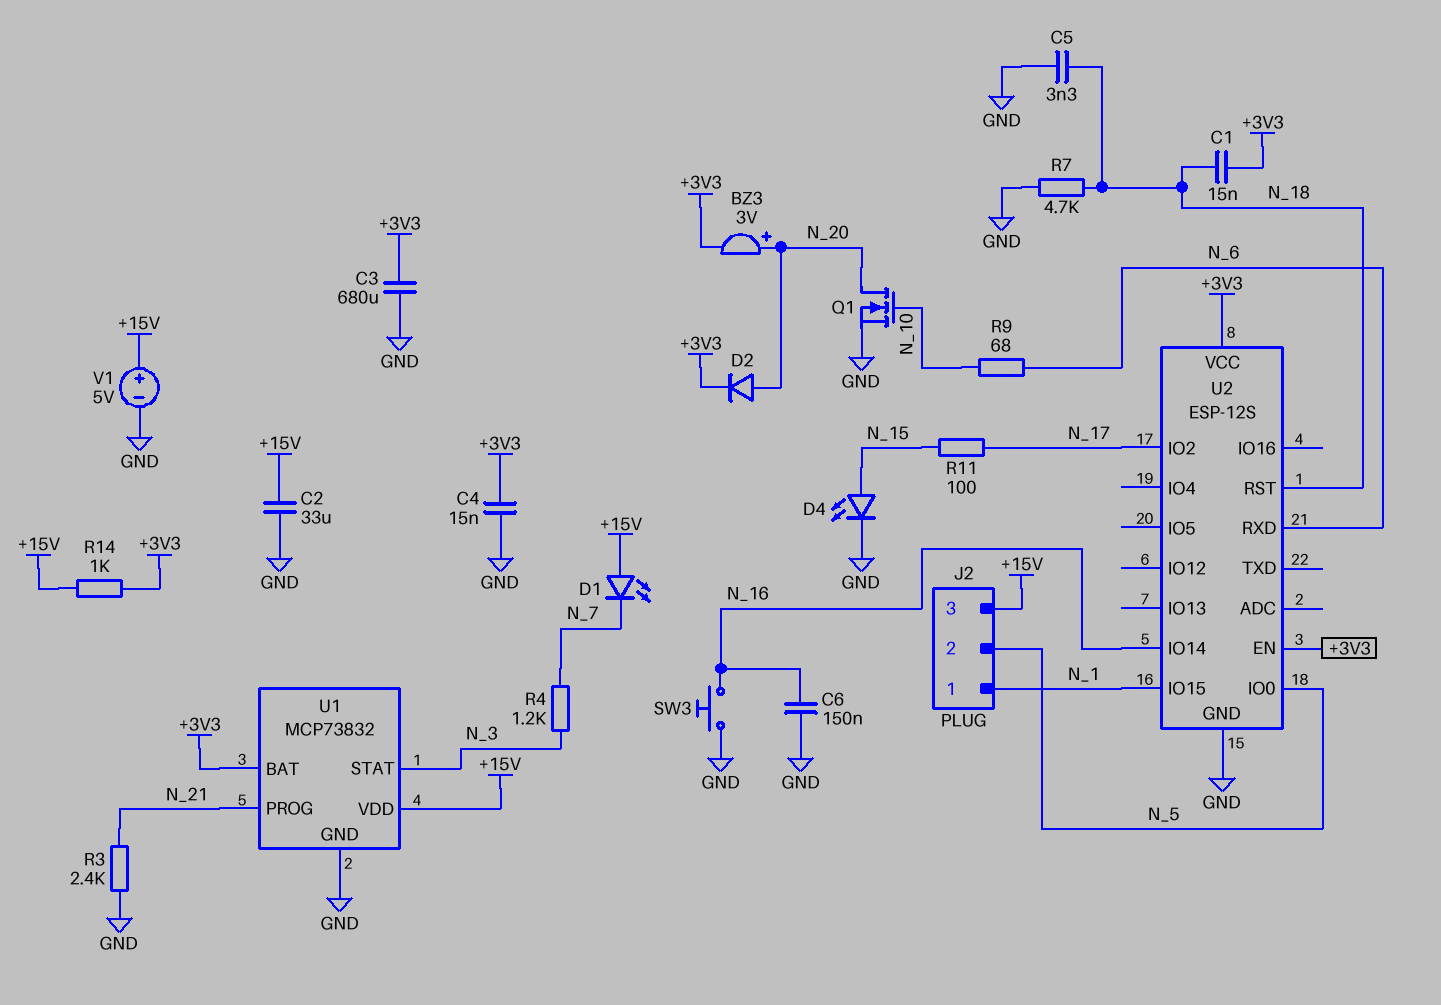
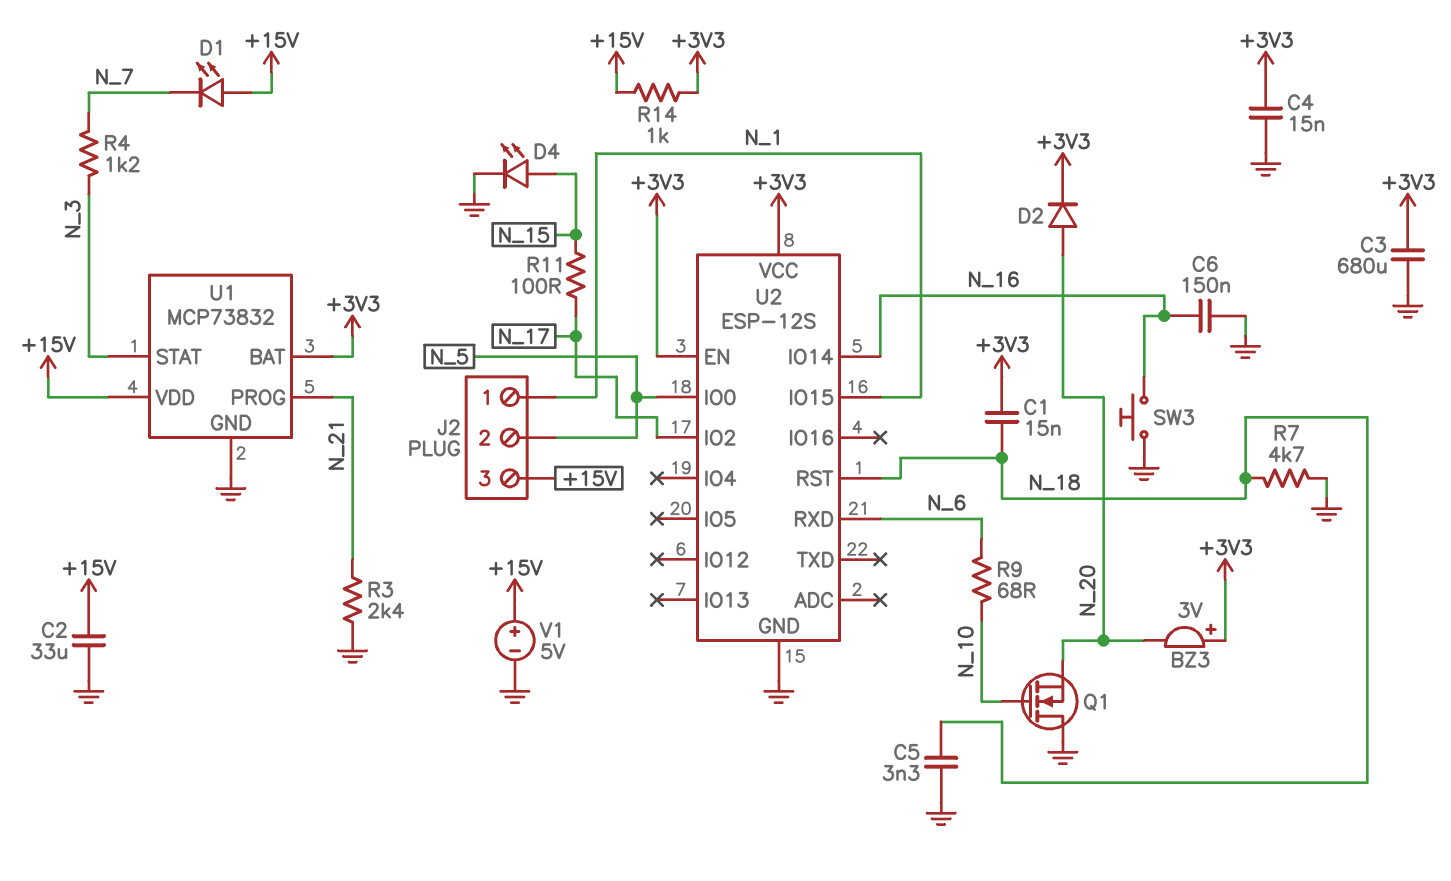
BZ3: buzzer 3V (plus N_20, minus +3V3) -> buzzer 3V (plus +3V3, minus N_20)
Q1: NMOS (G N_10, D N_20, S GND) -> NMOS (G N_10, D GND, S N_20)

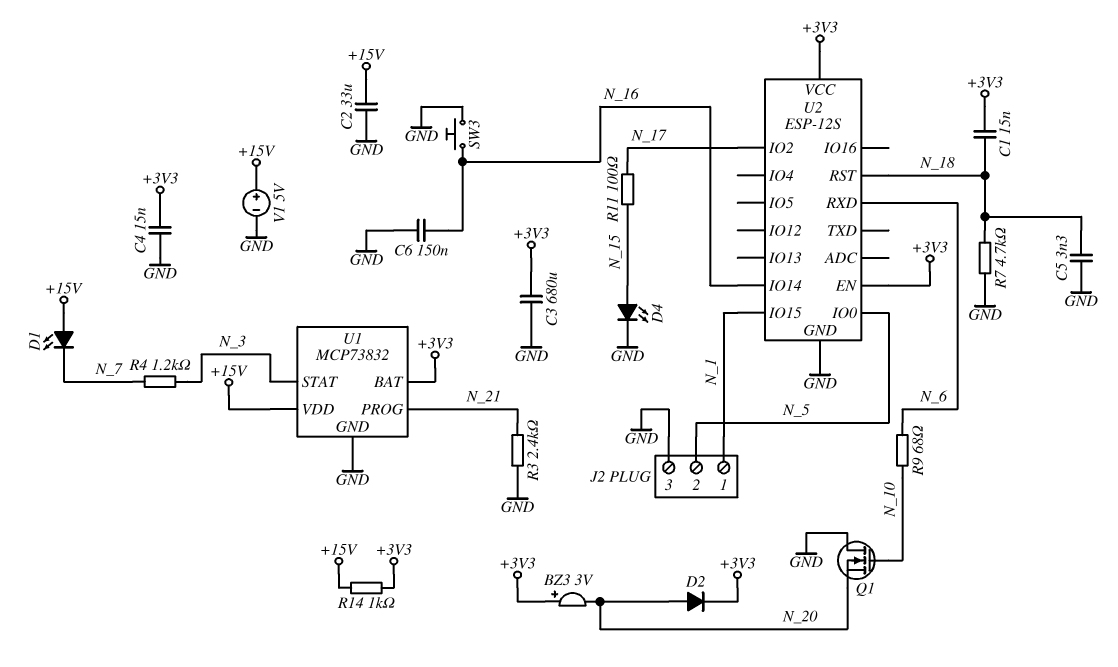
J2 pin 3: +15V -> GND

